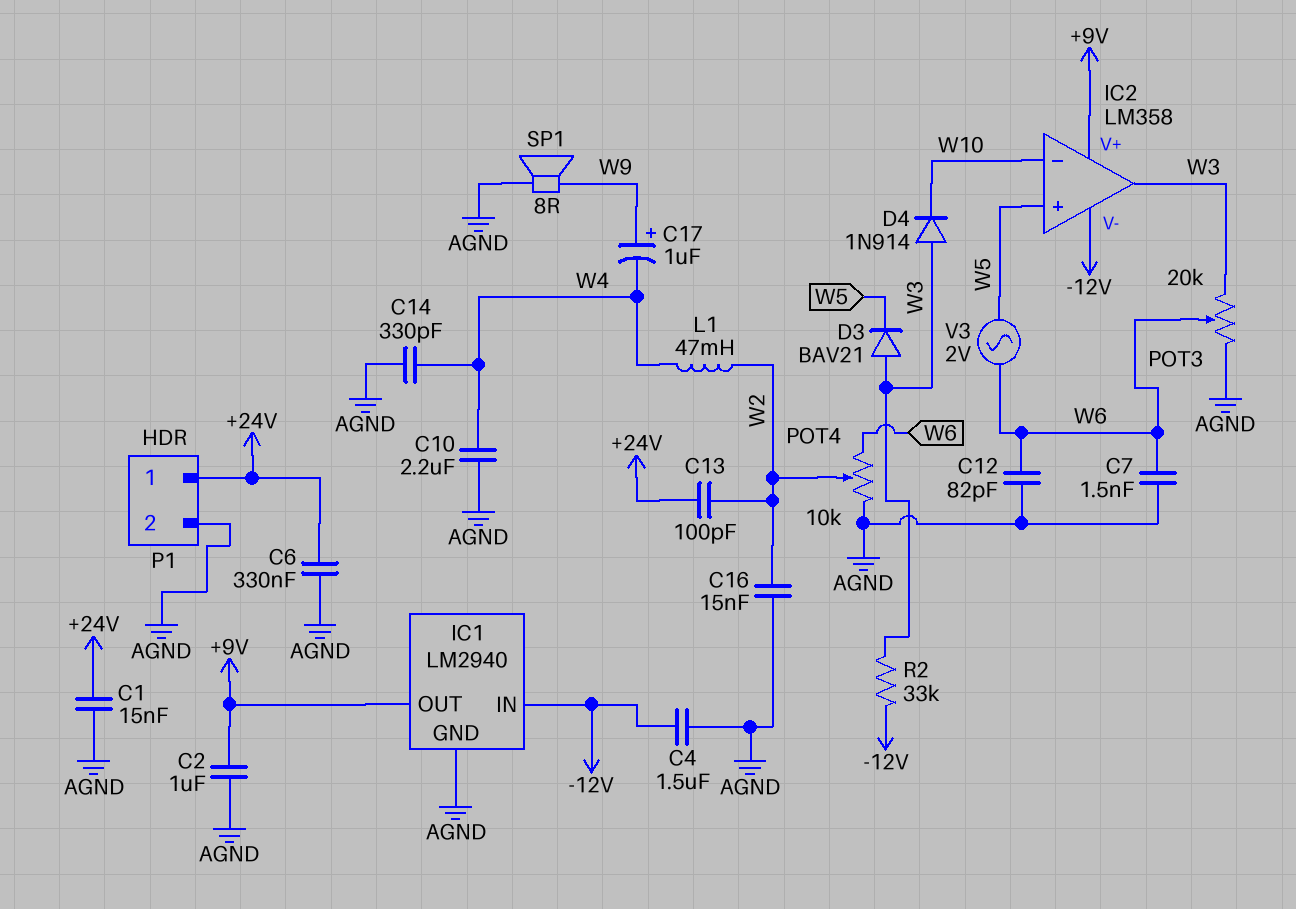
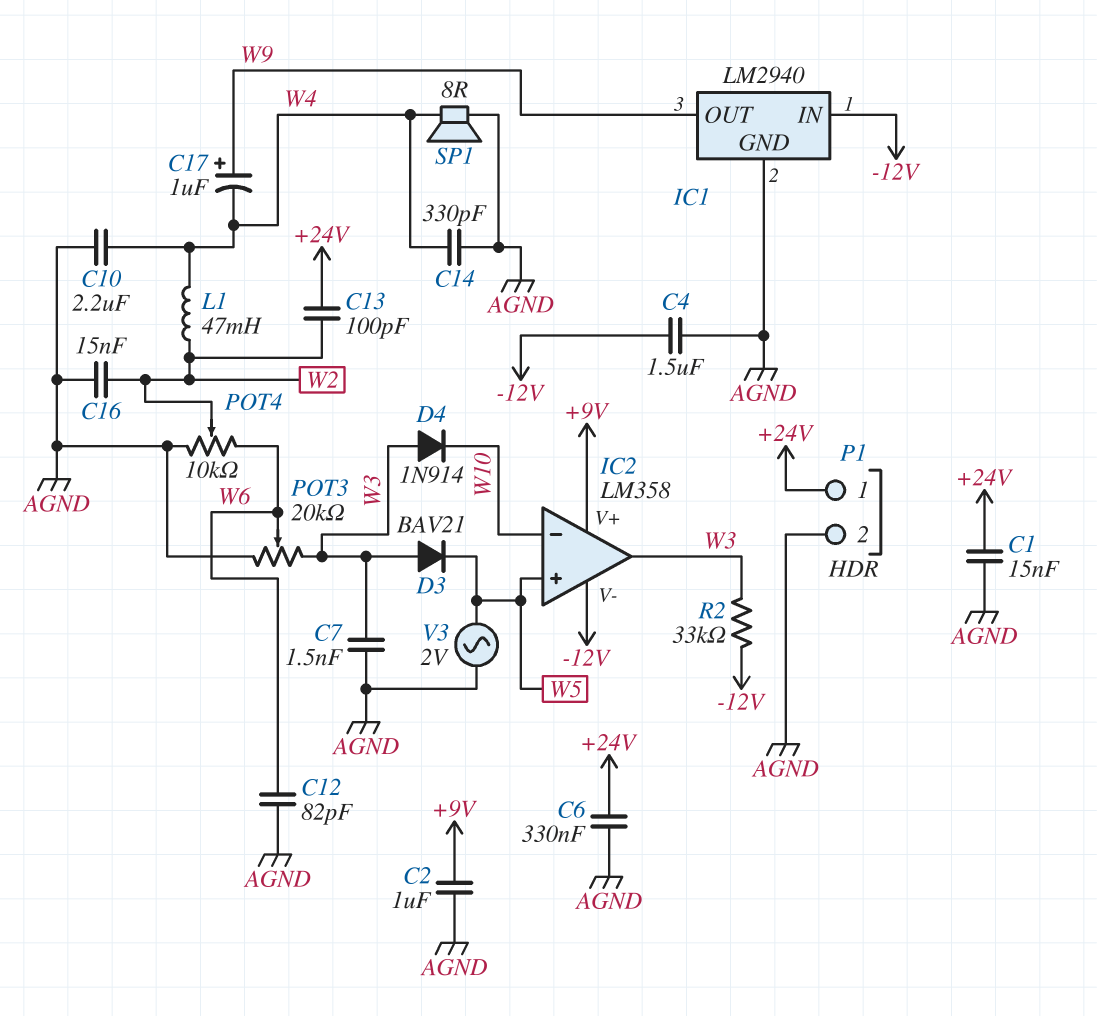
C7: 1.5nF (AGND, W6) -> 1.5nF (AGND, W3)
IC1 pin OUT: +9V -> W9
SP1: speaker 8R (AGND, W9) -> speaker 8R (AGND, W4)
V3: AC 2V (W5, W6) -> AC 2V (AGND, W5)

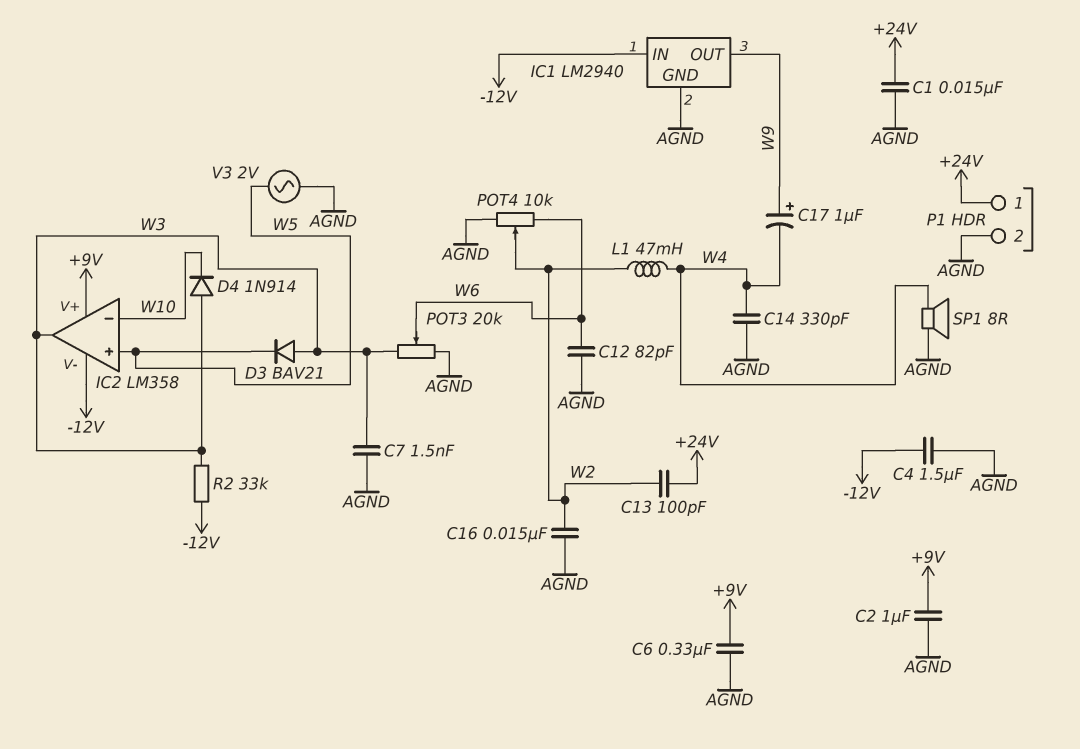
C6: 330nF (+24V, AGND) -> 330nF (+9V, AGND)
C10: 2.2uF (AGND, W4) -> none

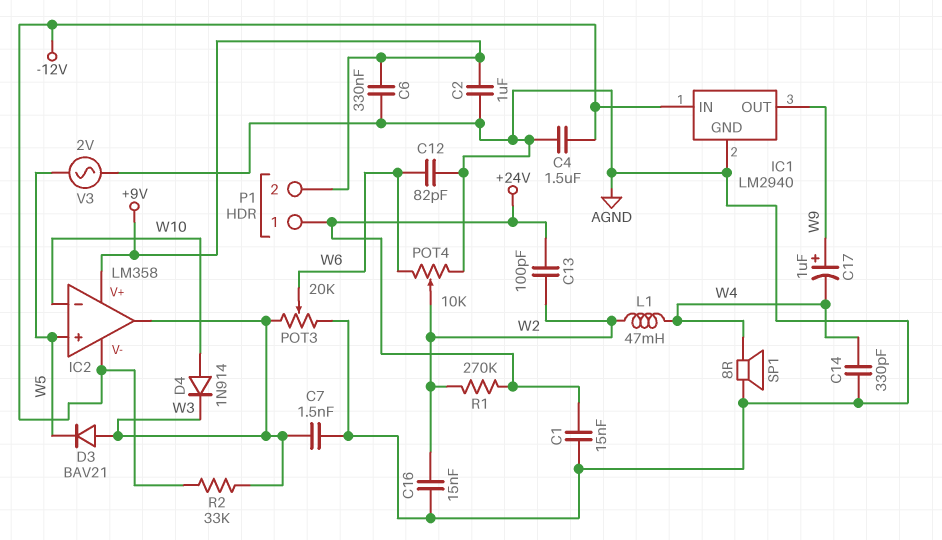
D4: diode 1N914 (A W3, K W10) -> diode 1N914 (A W10, K W3)
P1 pin 2: AGND -> +9V
R1: none -> 270k (+24V, W2)

